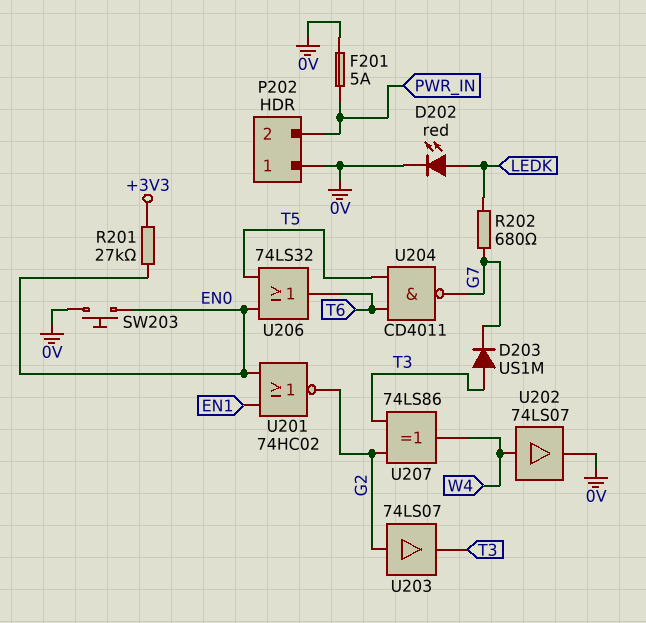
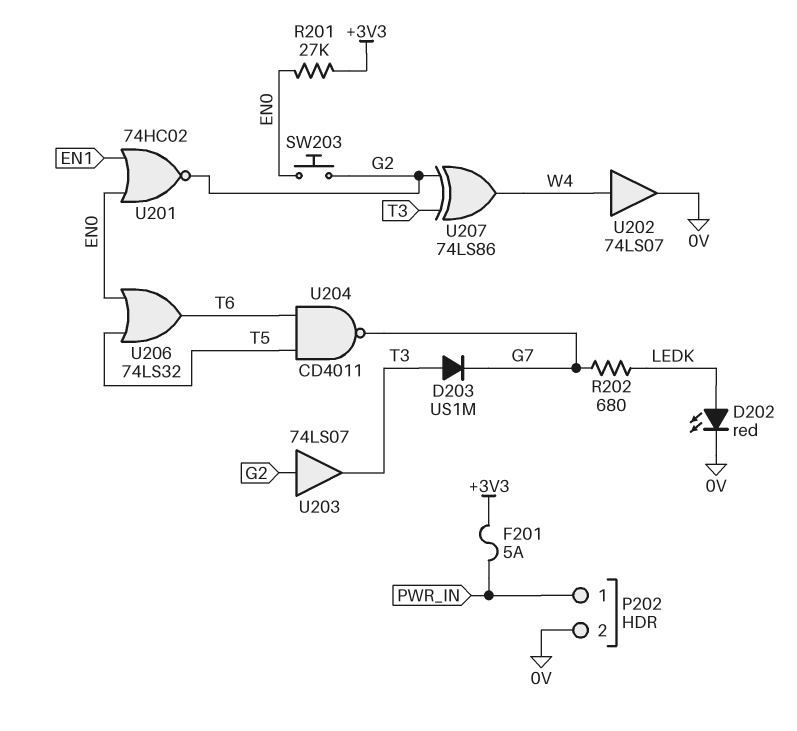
F201: 5A (0V, PWR_IN) -> 5A (+3V3, PWR_IN)
P202 pin 1: 0V -> PWR_IN
P202 pin 2: PWR_IN -> 0V
SW203: button (0V, EN0) -> button (EN0, G2)

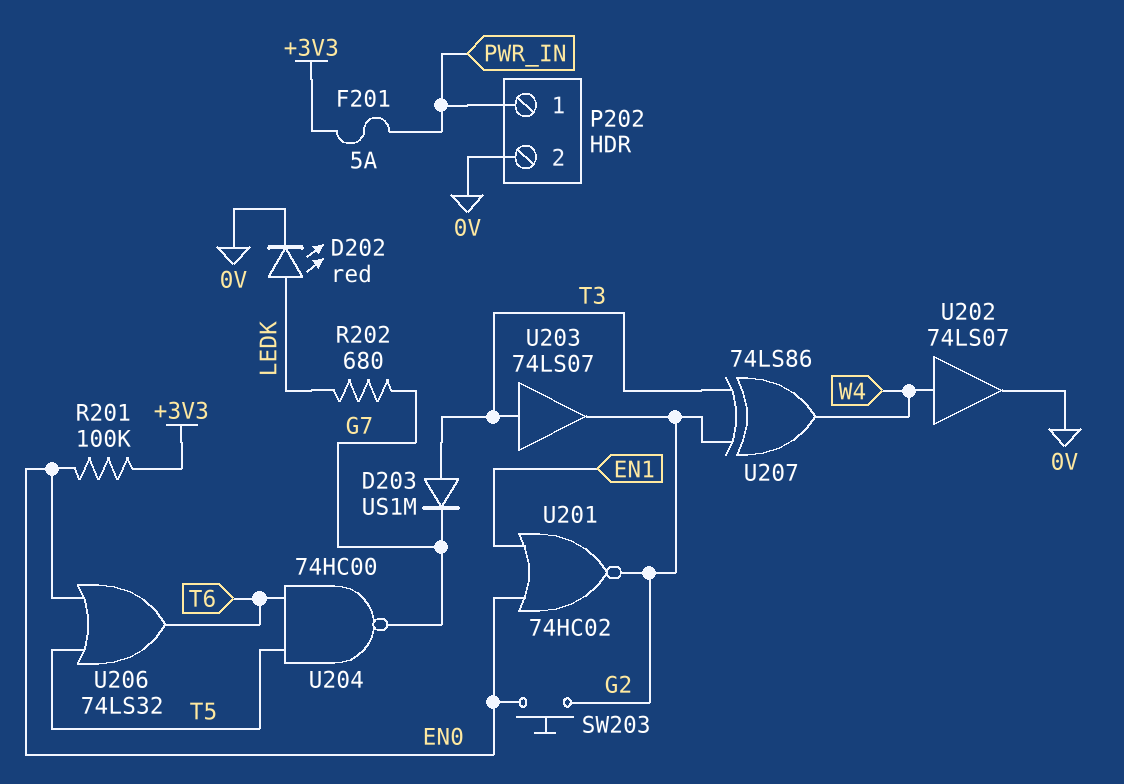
R201: 27k (+3V3, EN0) -> 100k (+3V3, EN0)
U203: buffer 74LS07 (in G2, out T3) -> buffer 74LS07 (in T3, out G2)
U204: NAND CD4011 (in T5, in T6, out G7) -> NAND 74HC00 (in T5, in T6, out G7)

